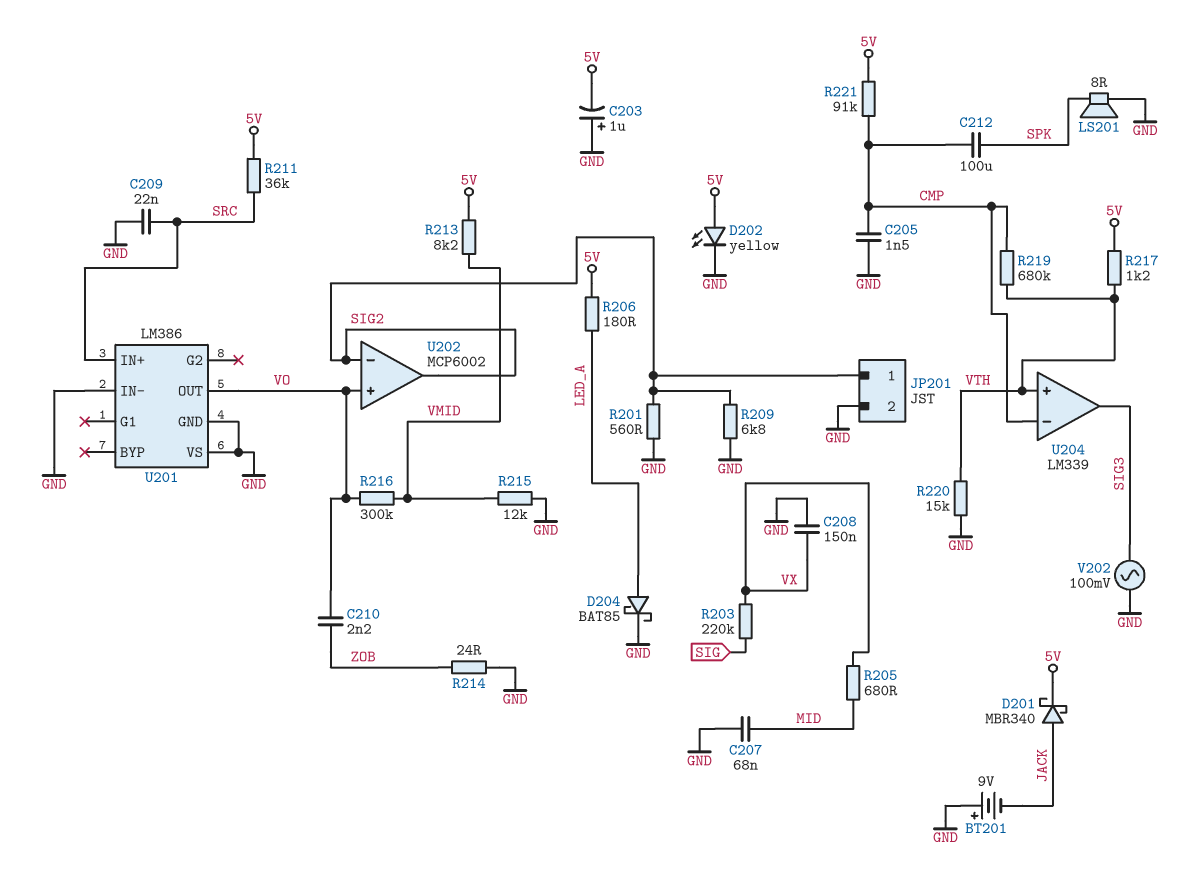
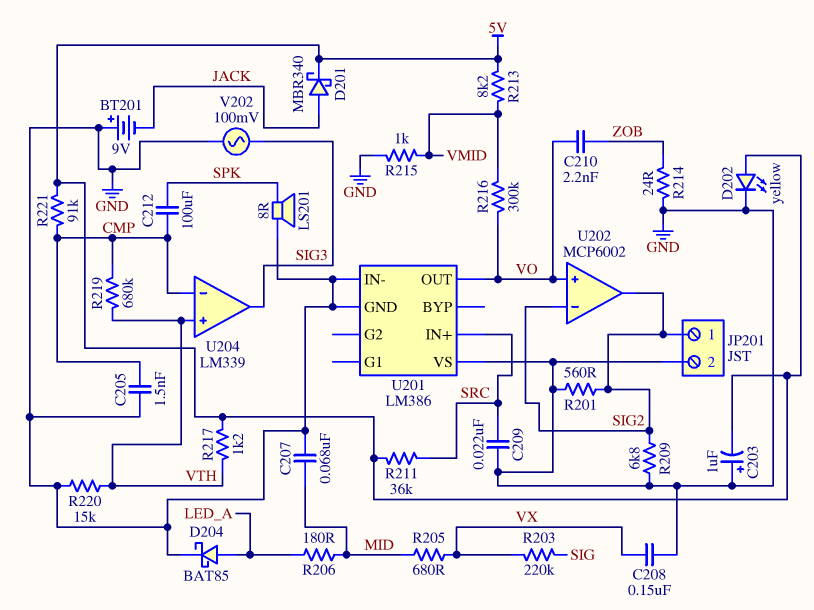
R206: 180 (5V, LED_A) -> 180 (LED_A, MID)
R215: 12k (GND, VMID) -> 1k (GND, VMID)

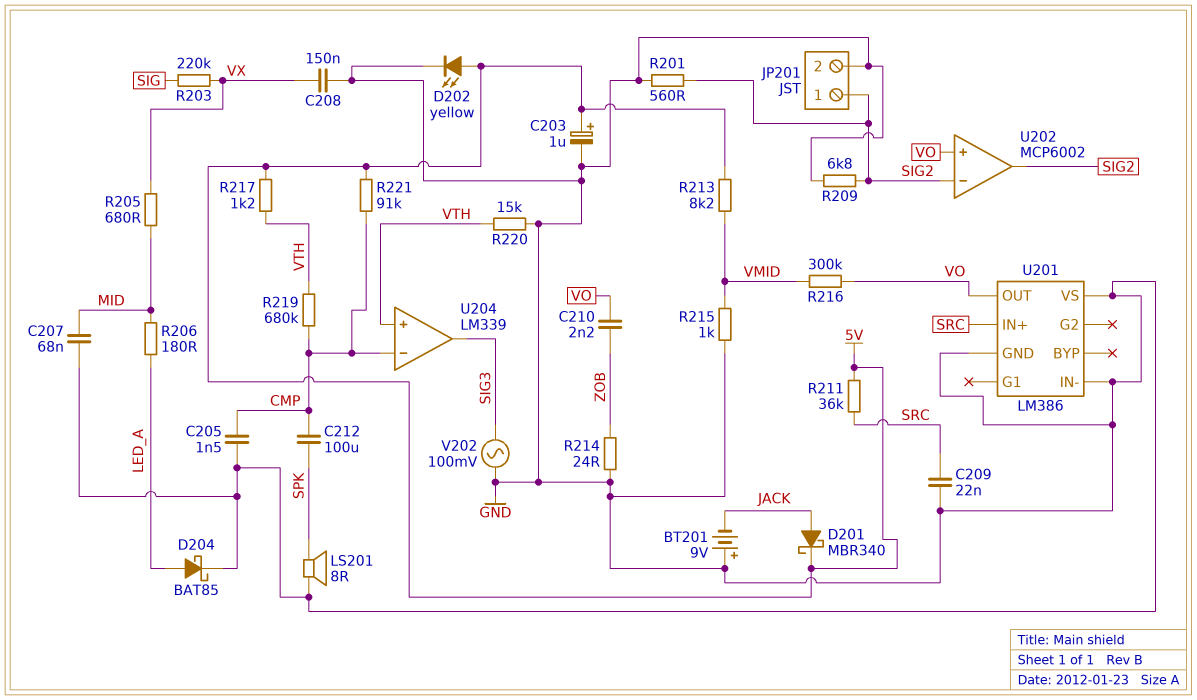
C203: 1uF (plus GND, minus 5V) -> 1uF (plus 5V, minus GND)

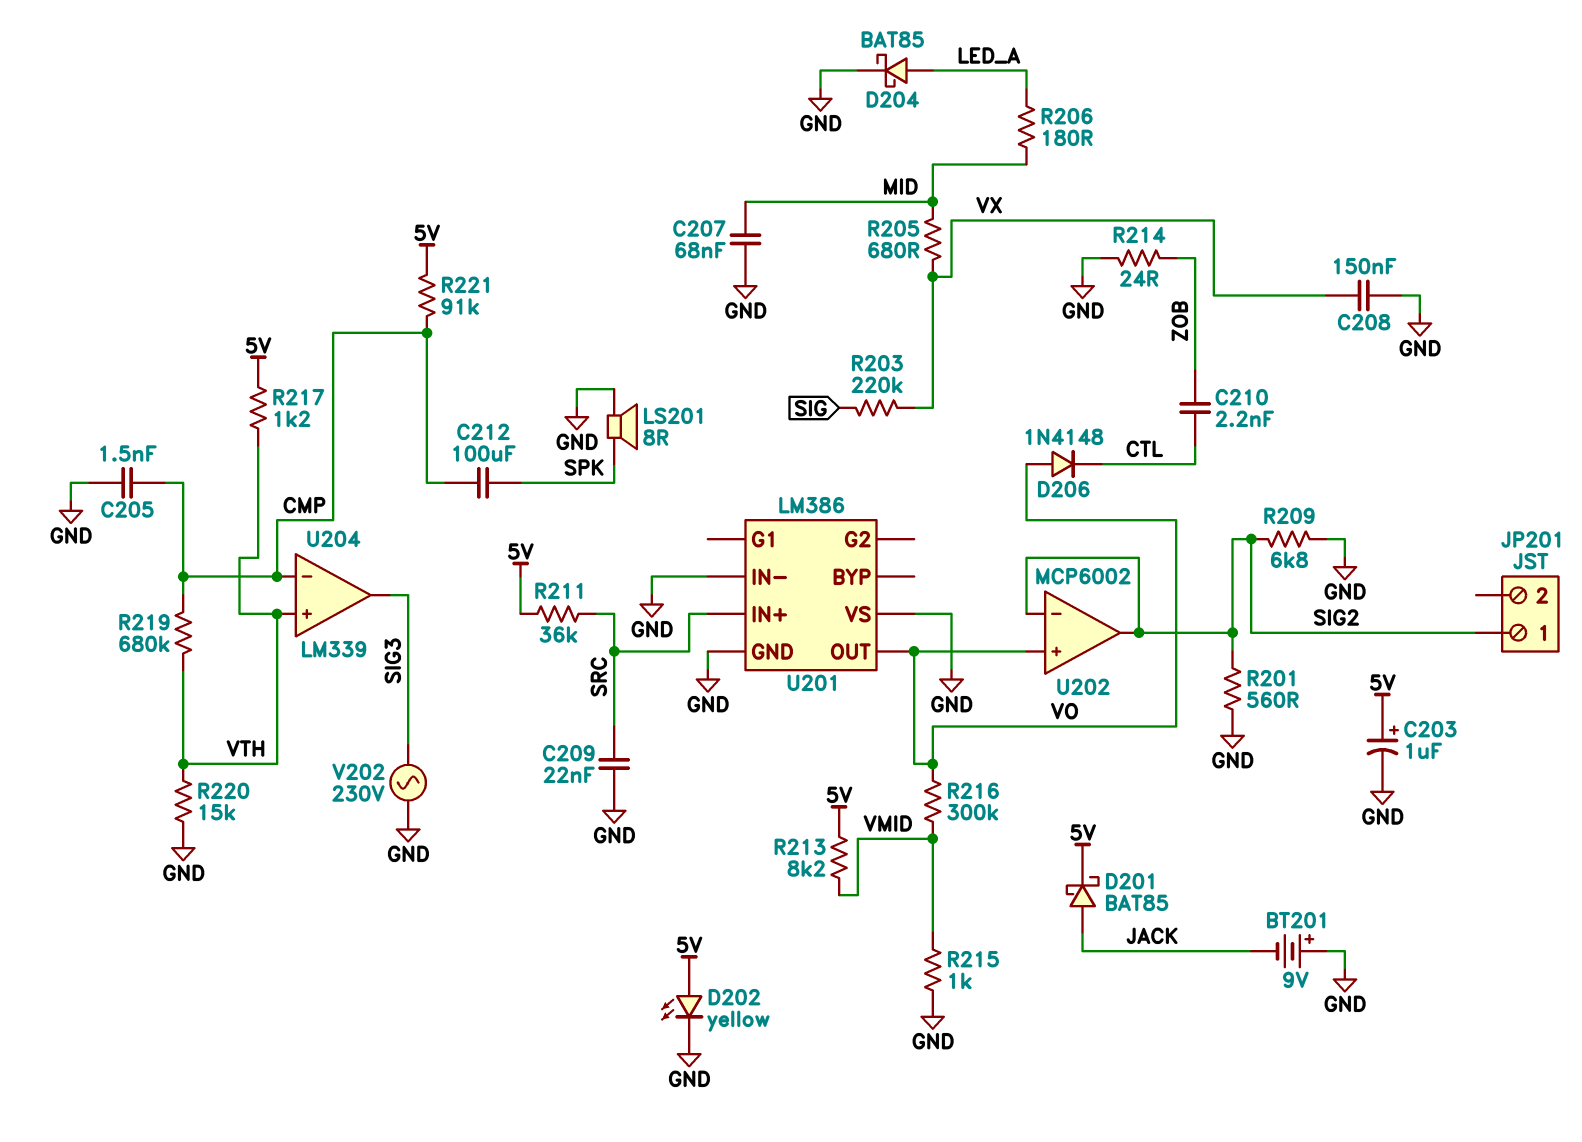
C210: 2.2nF (VO, ZOB) -> 2.2nF (CTL, ZOB)
D201: schottky MBR340 (A JACK, K 5V) -> schottky BAT85 (A JACK, K 5V)
D206: none -> diode 1N4148 (A VO, K CTL)
JP201 pin 2: GND -> none
V202: AC 100mV (GND, SIG3) -> AC 230V (GND, SIG3)

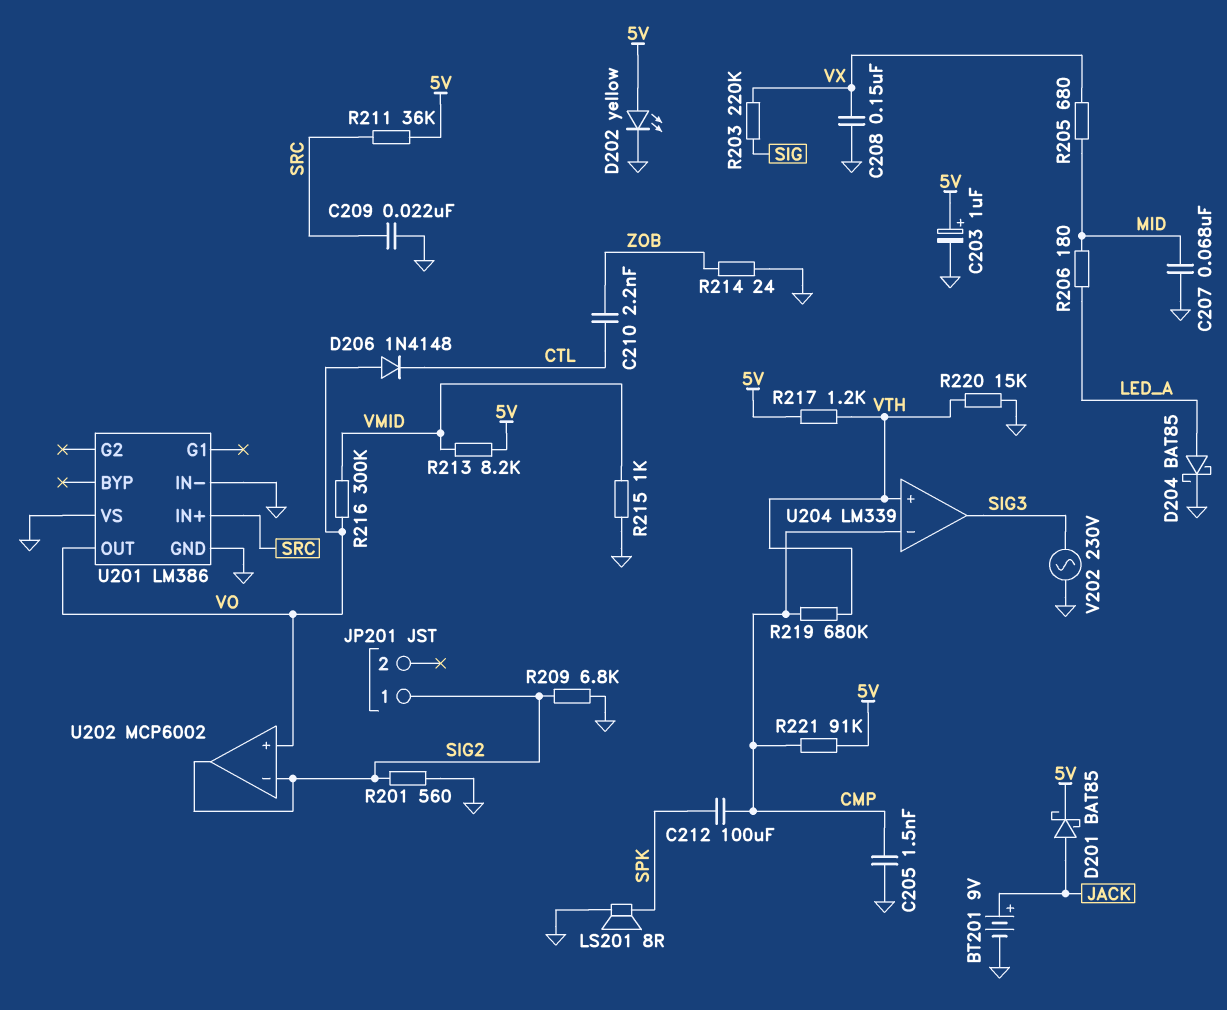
BT201: 9V (plus GND, minus JACK) -> 9V (plus JACK, minus GND)

